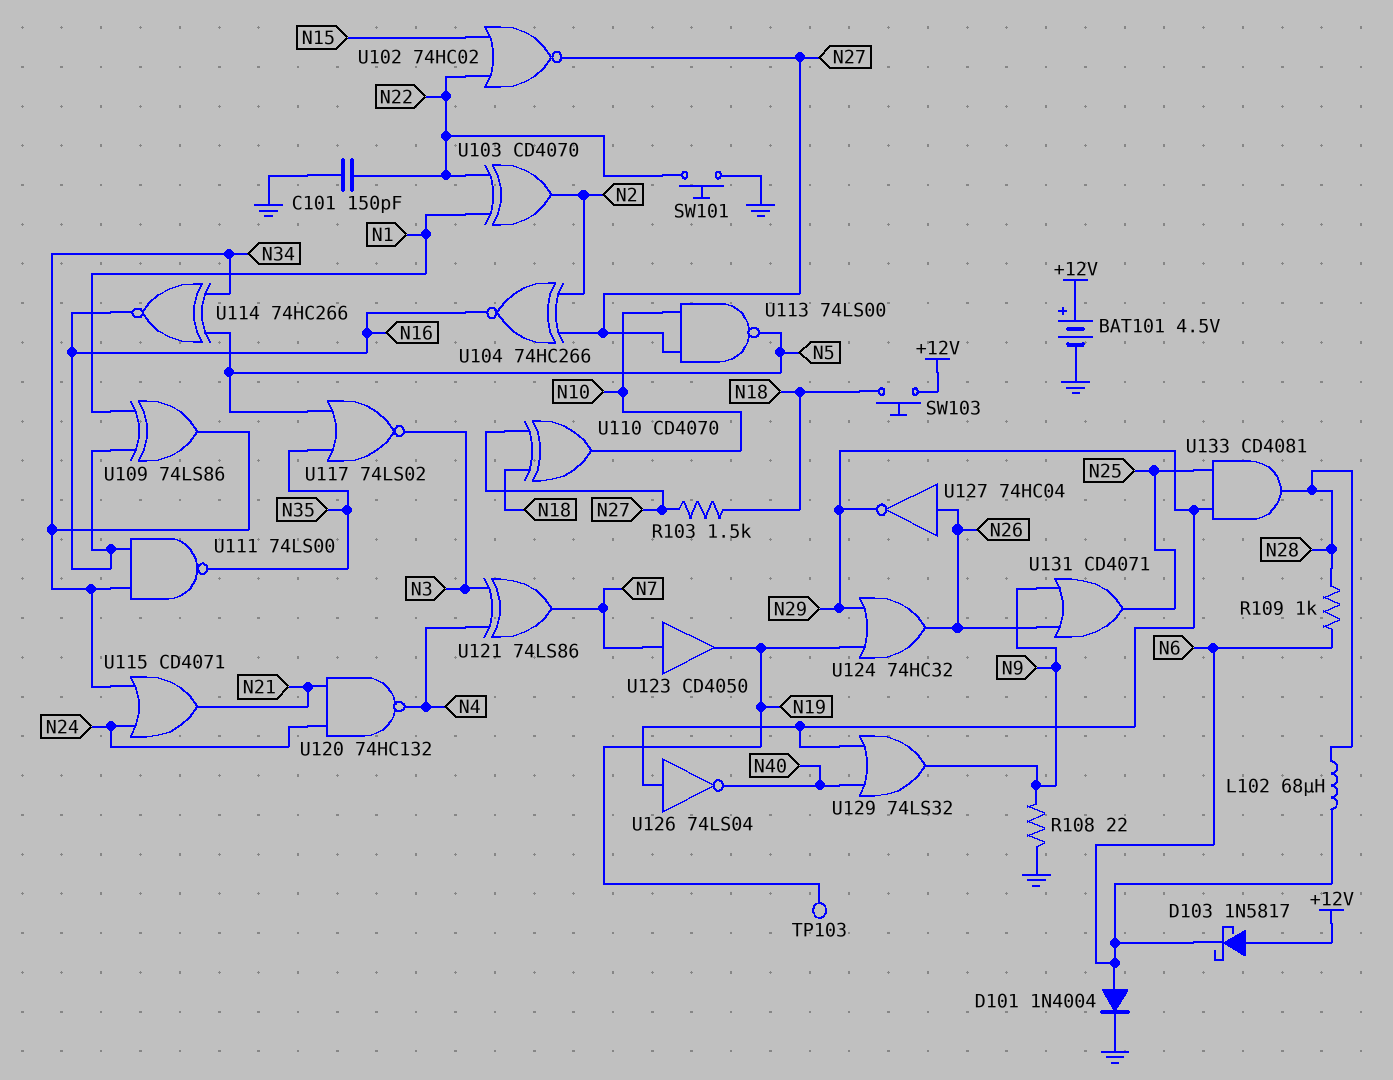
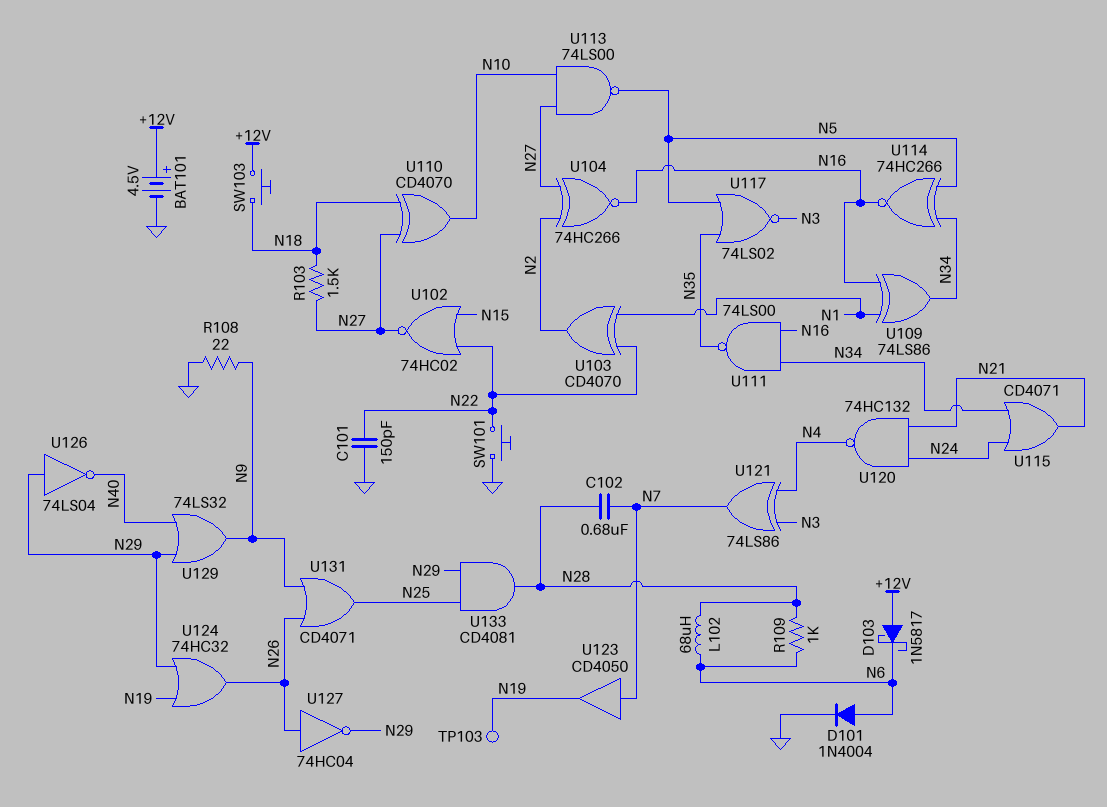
C102: none -> 680nF (N7, N28)

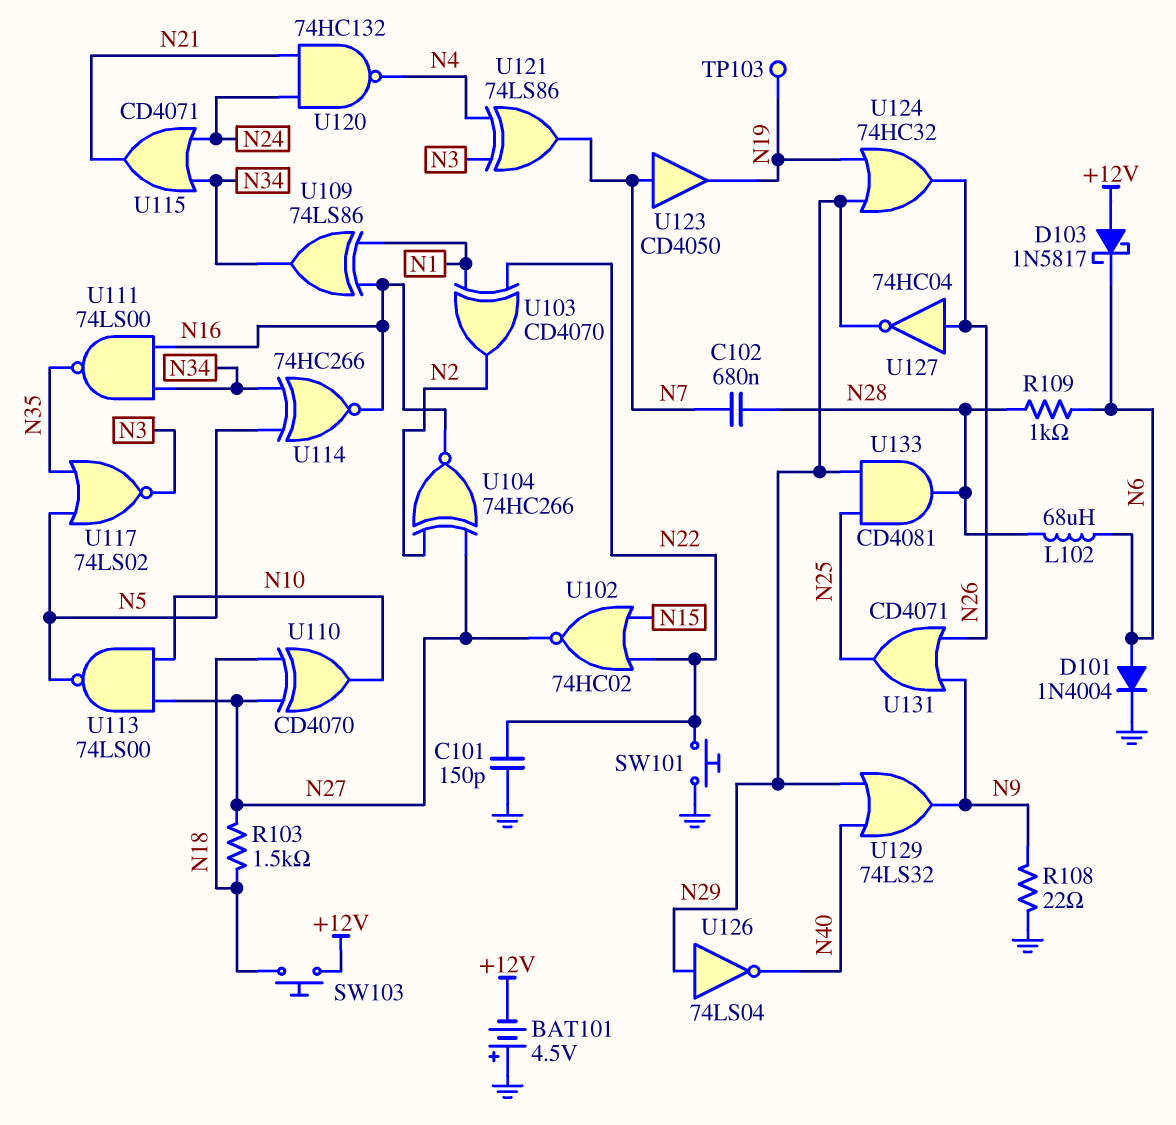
BAT101: 4.5V (plus +12V, minus GND) -> 4.5V (plus GND, minus +12V)

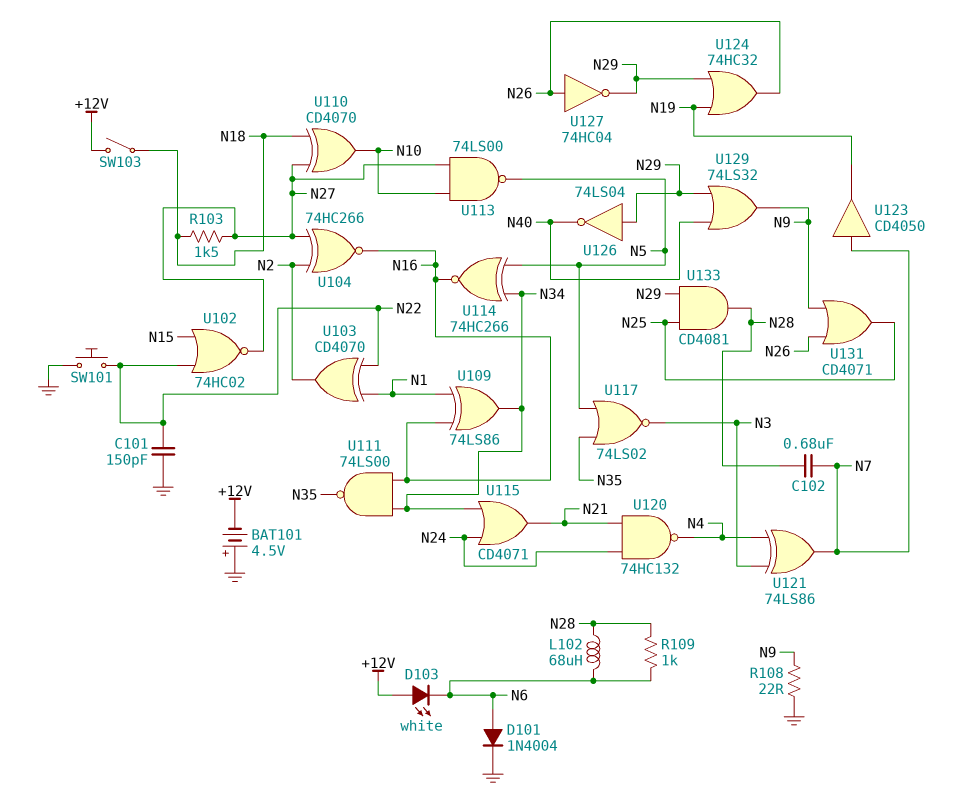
D103: schottky 1N5817 (A +12V, K N6) -> LED white (A +12V, K N6)
SW103: button (+12V, N18) -> switch (+12V, N18)
TP103: test point (N19) -> none

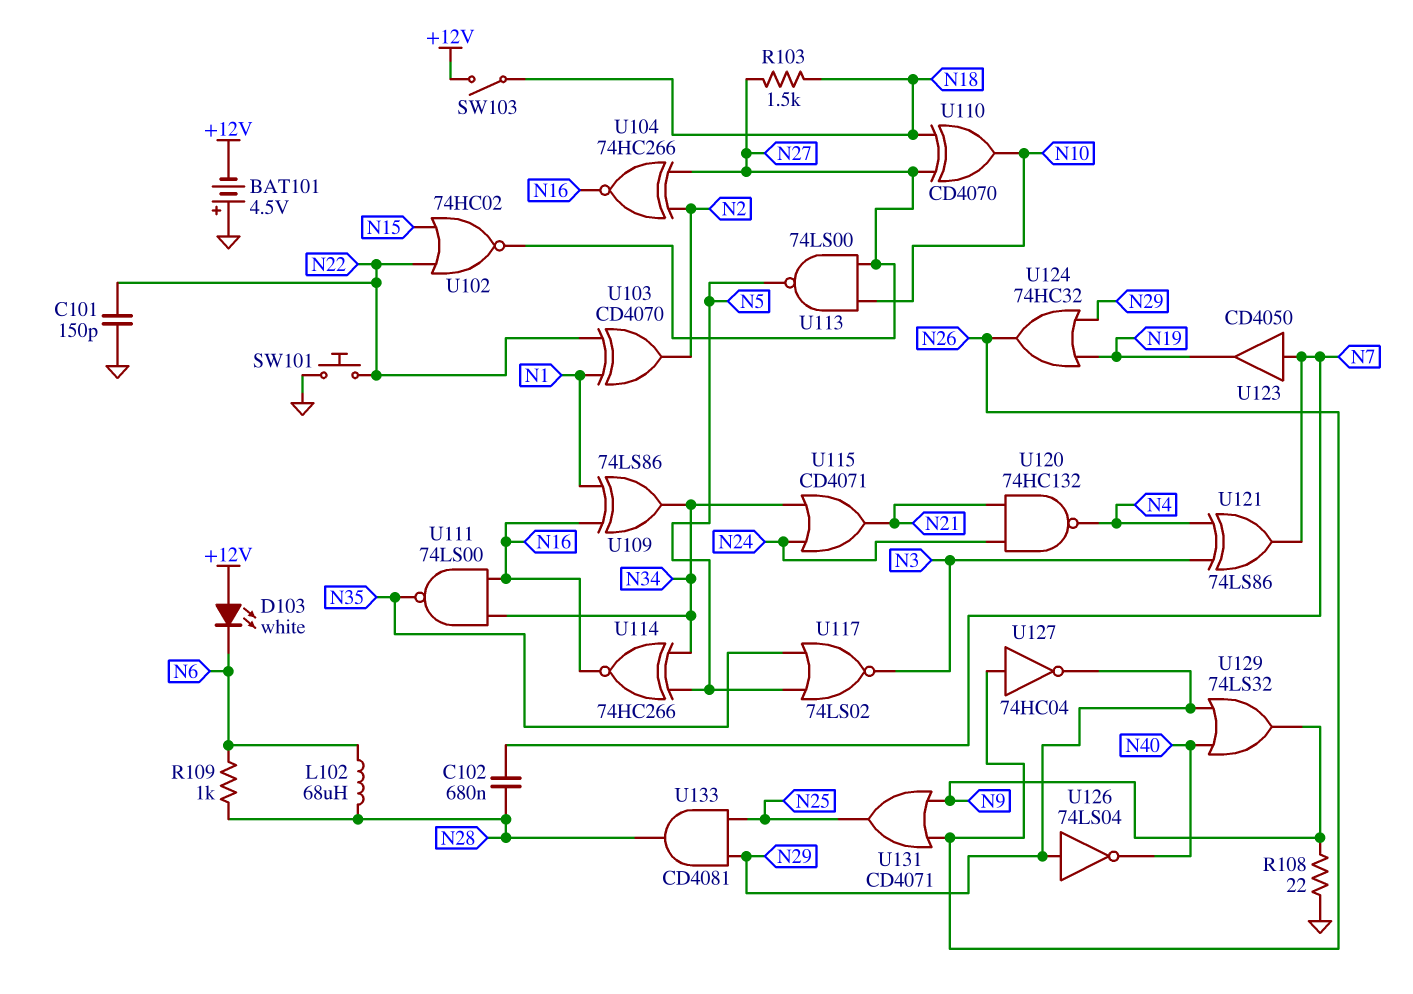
D101: diode 1N4004 (A N6, K GND) -> none

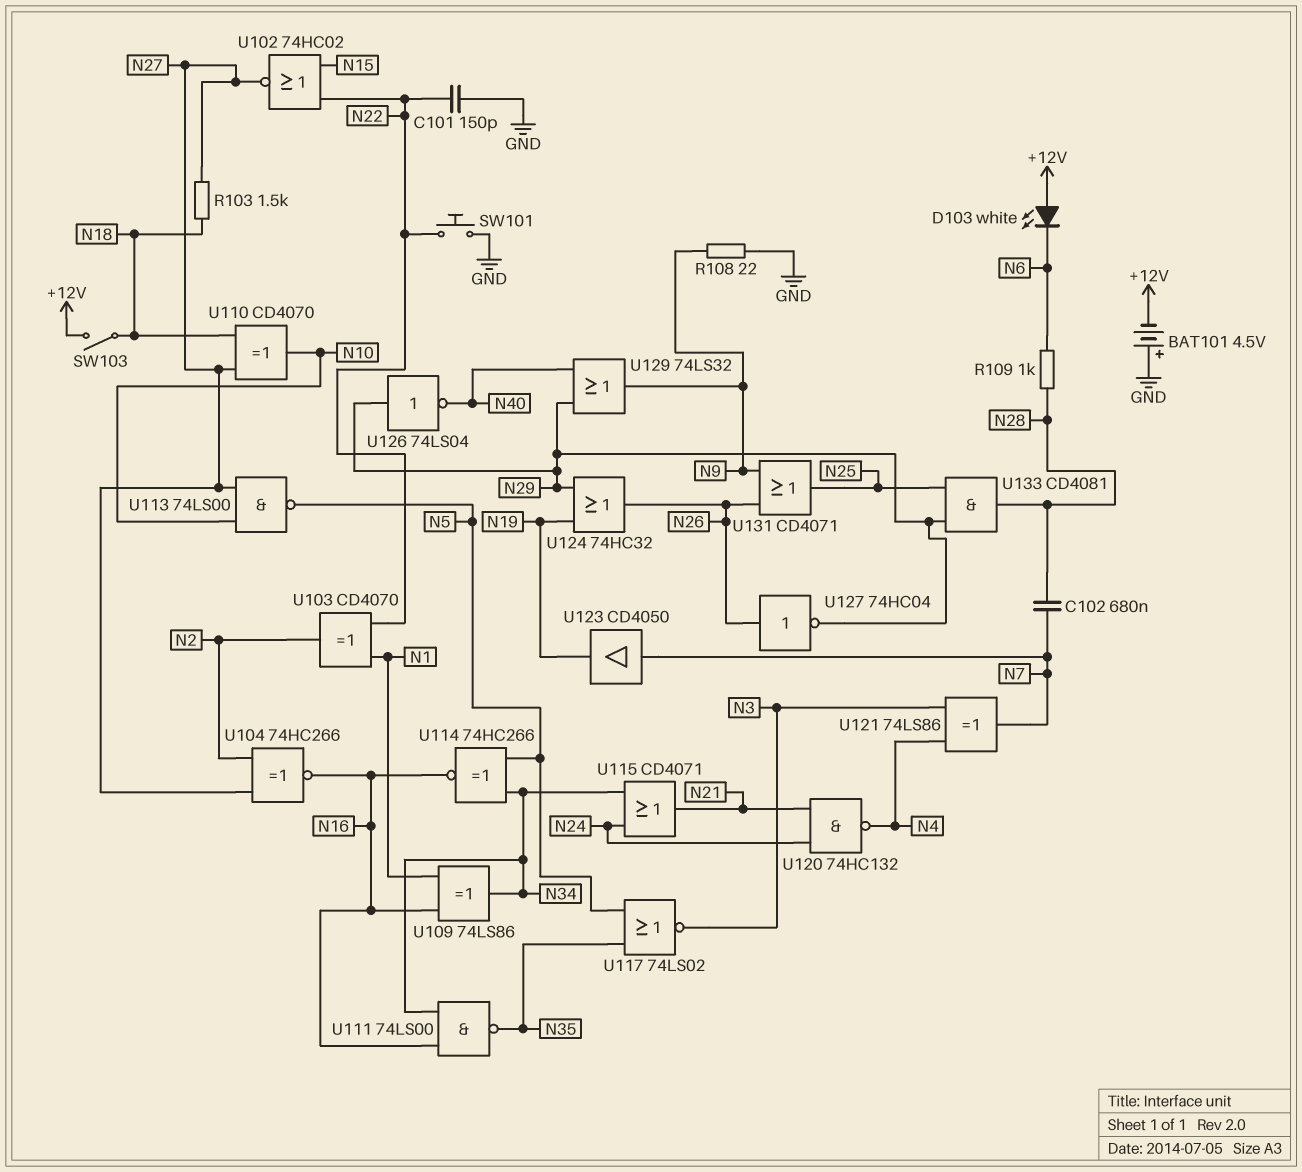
L102: 68uH (N6, N28) -> none

